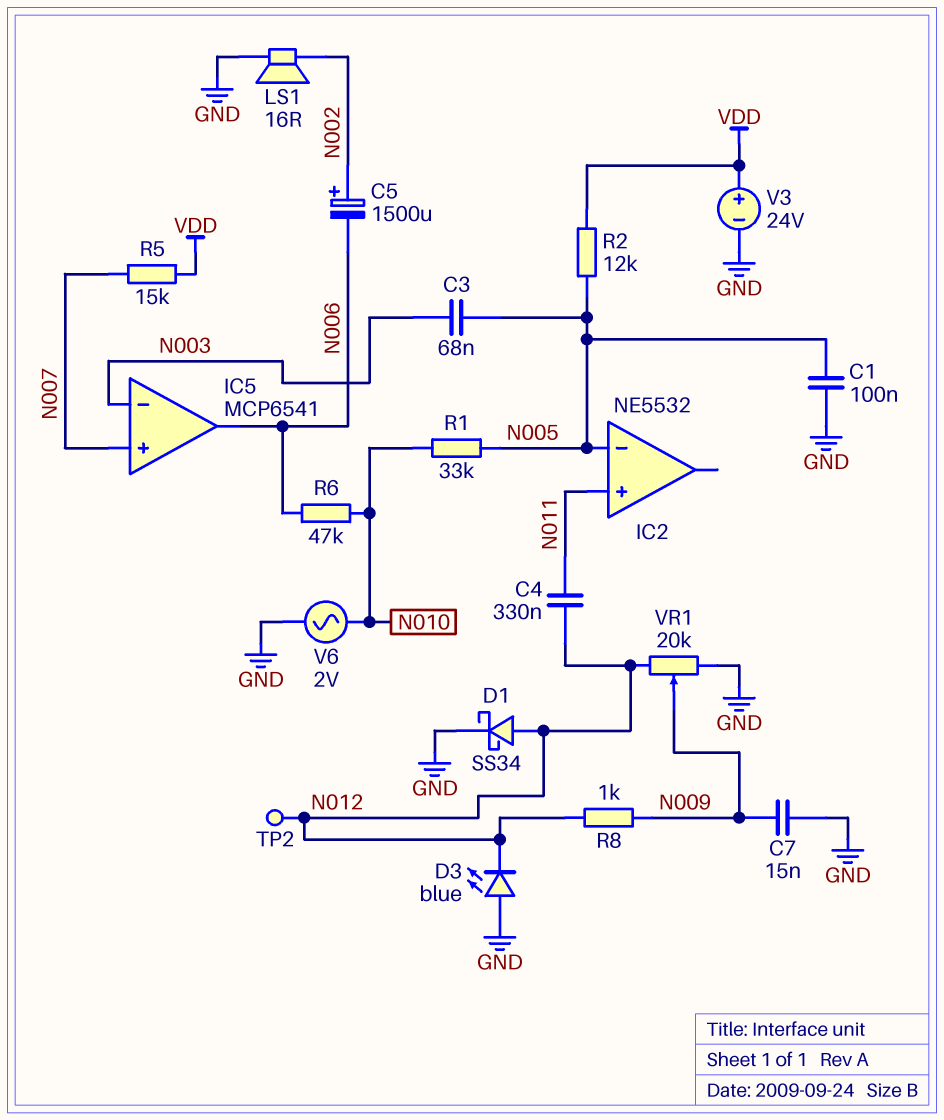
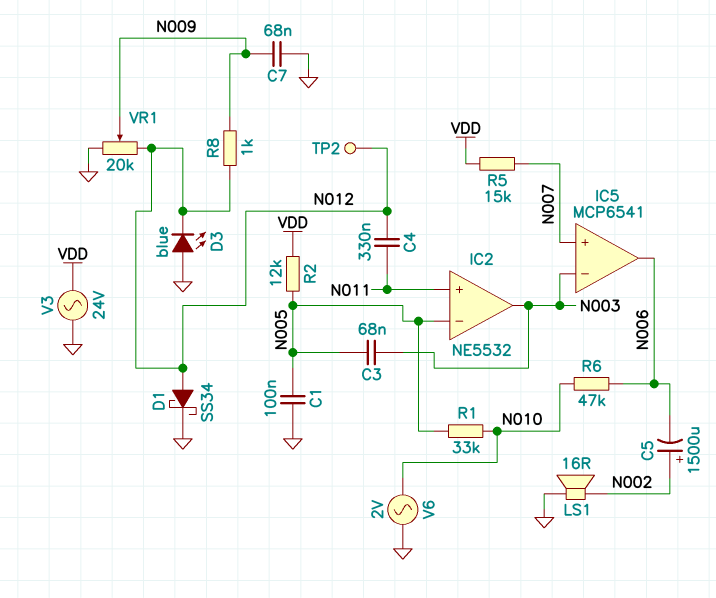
C7: 15nF (GND, N009) -> 68nF (GND, N009)
IC2 pin out: none -> N003
V3: 24V (plus VDD, minus GND) -> AC 24V (GND, VDD)

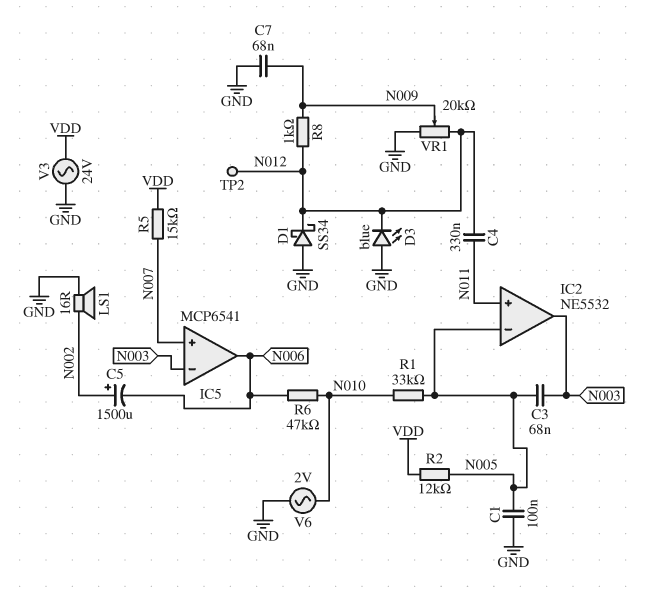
D1: schottky SS34 (A N012, K GND) -> schottky SS34 (A GND, K N012)

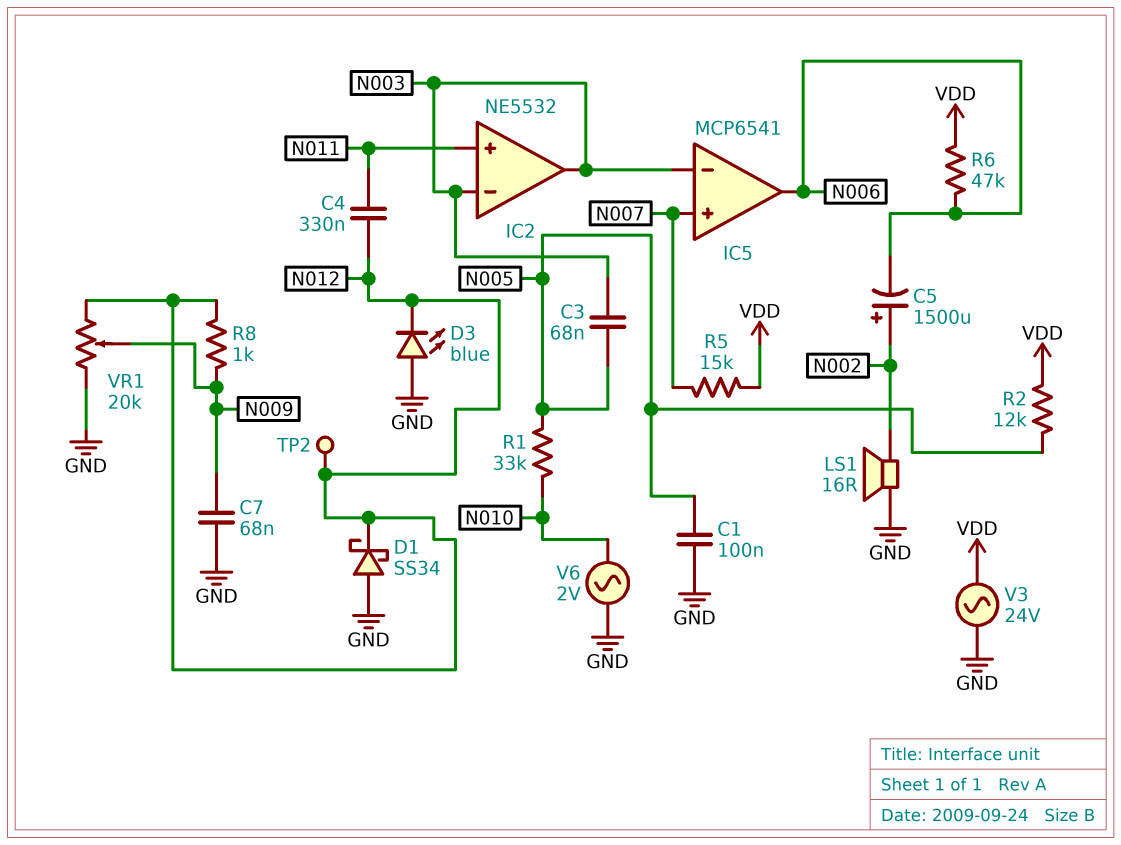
IC2 pin in-: N005 -> N003
R6: 47k (N006, N010) -> 47k (N006, VDD)

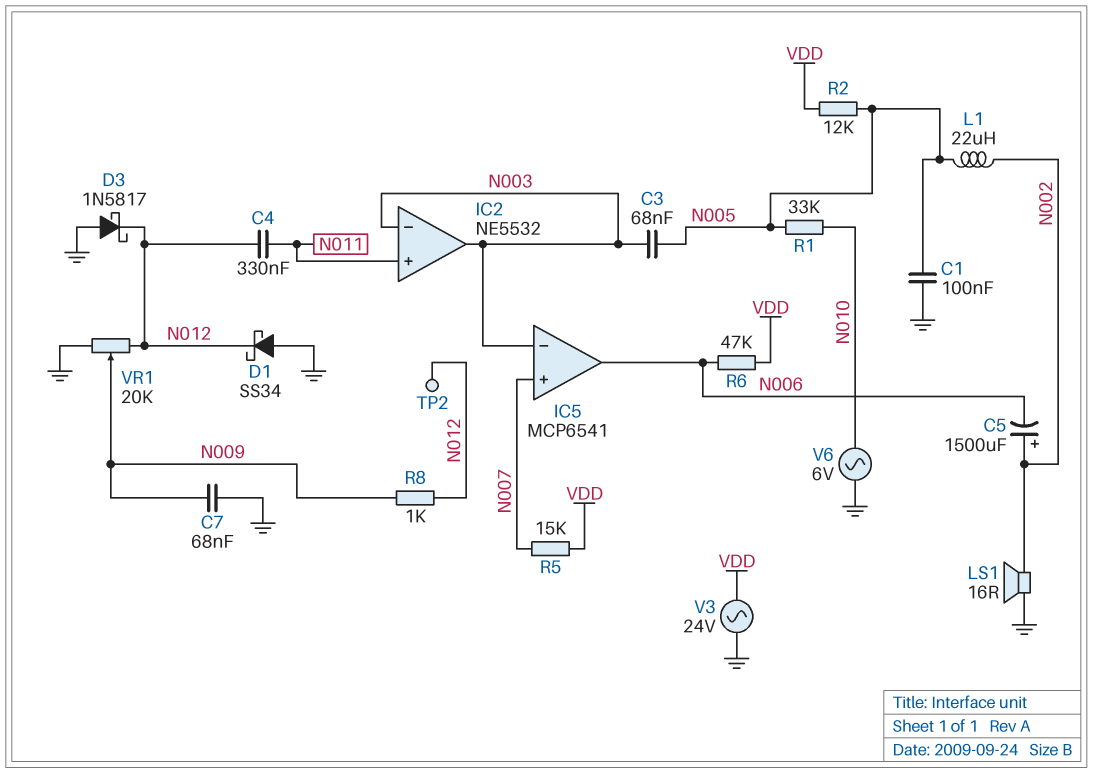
D3: LED blue (A GND, K N012) -> schottky 1N5817 (A GND, K N012)
L1: none -> 22uH (N002, N005)
V6: AC 2V (GND, N010) -> AC 6V (GND, N010)

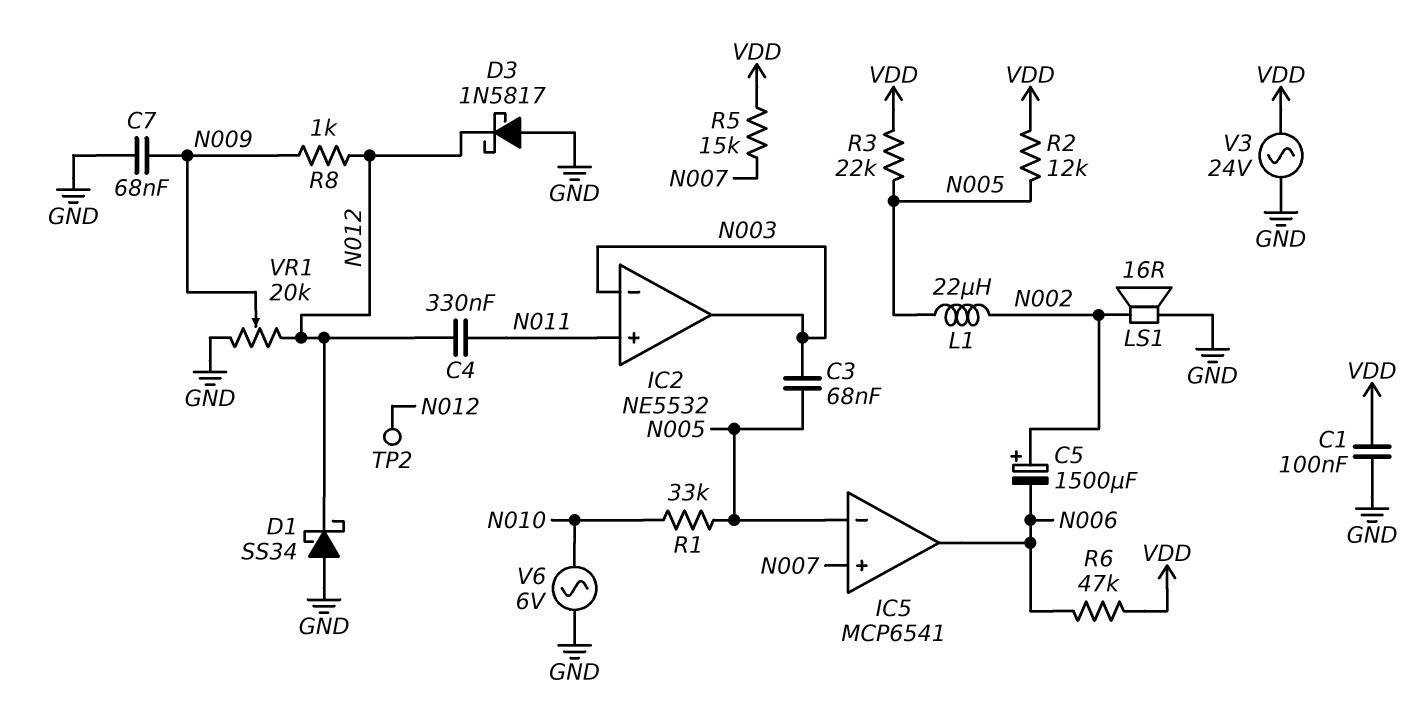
C1: 100nF (GND, N005) -> 100nF (GND, VDD)
IC5 pin in-: N003 -> N005
R3: none -> 22k (N005, VDD)

